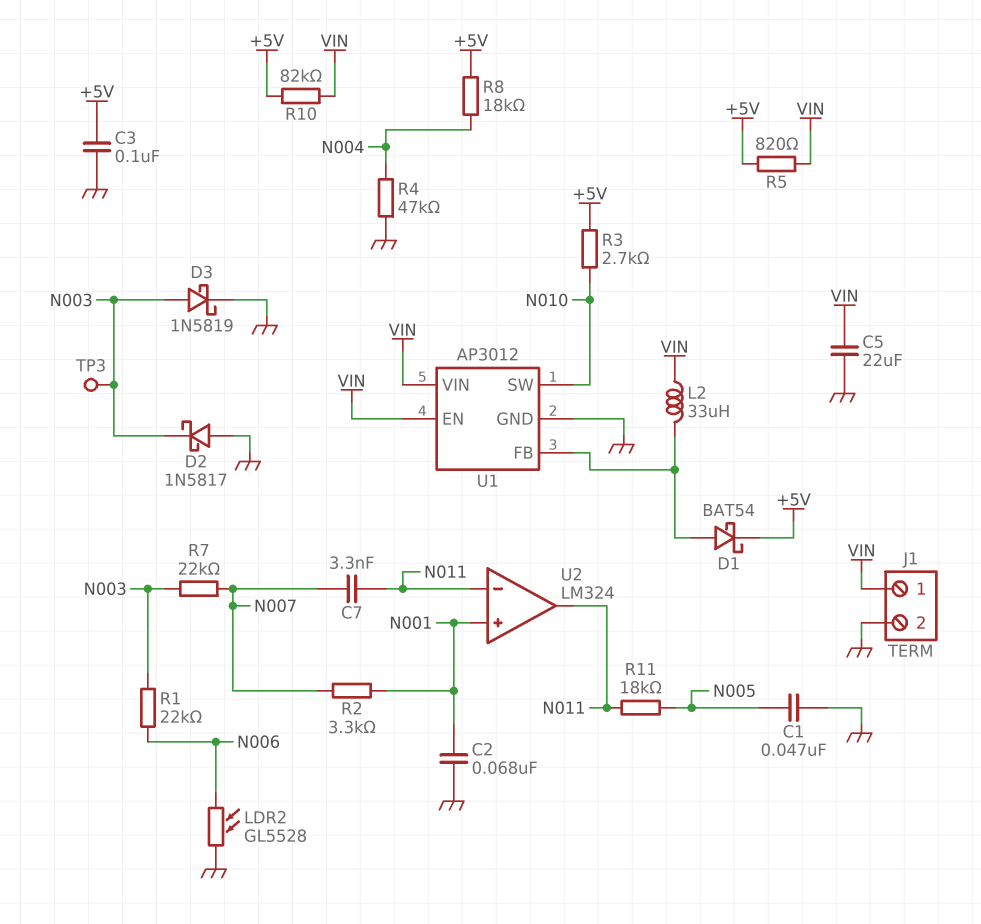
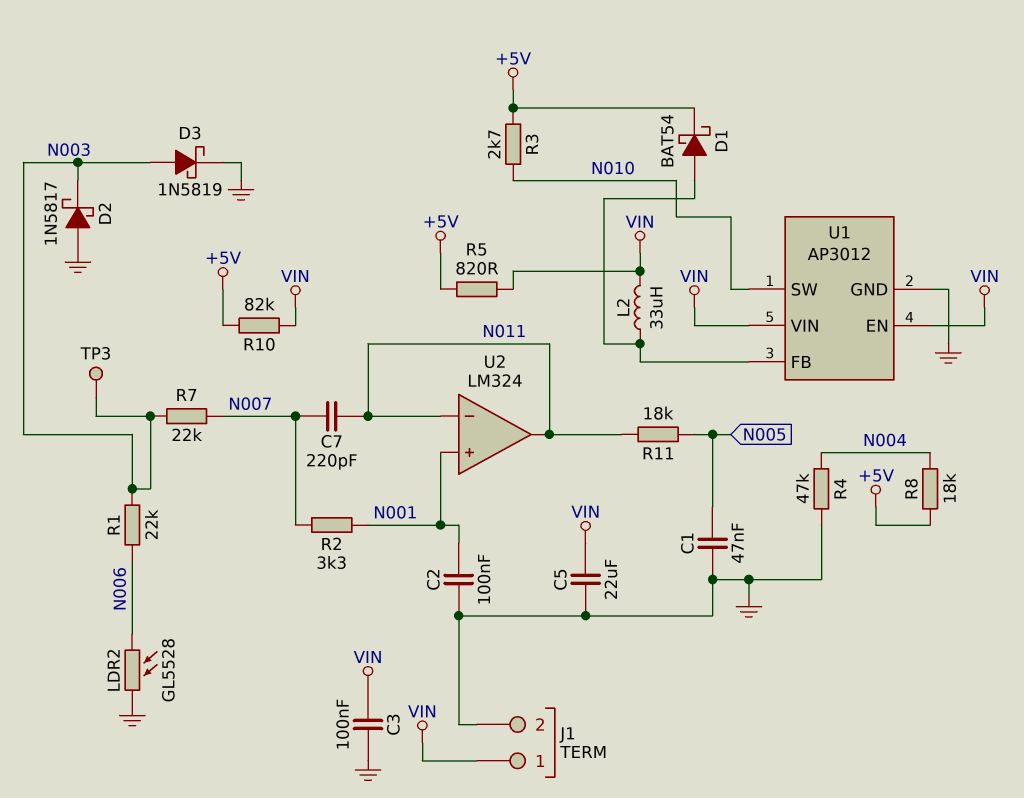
C2: 68nF (GND, N001) -> 100nF (GND, N001)
C3: 100nF (+5V, GND) -> 100nF (GND, VIN)
C7: 3.3nF (N007, N011) -> 220pF (N007, N011)

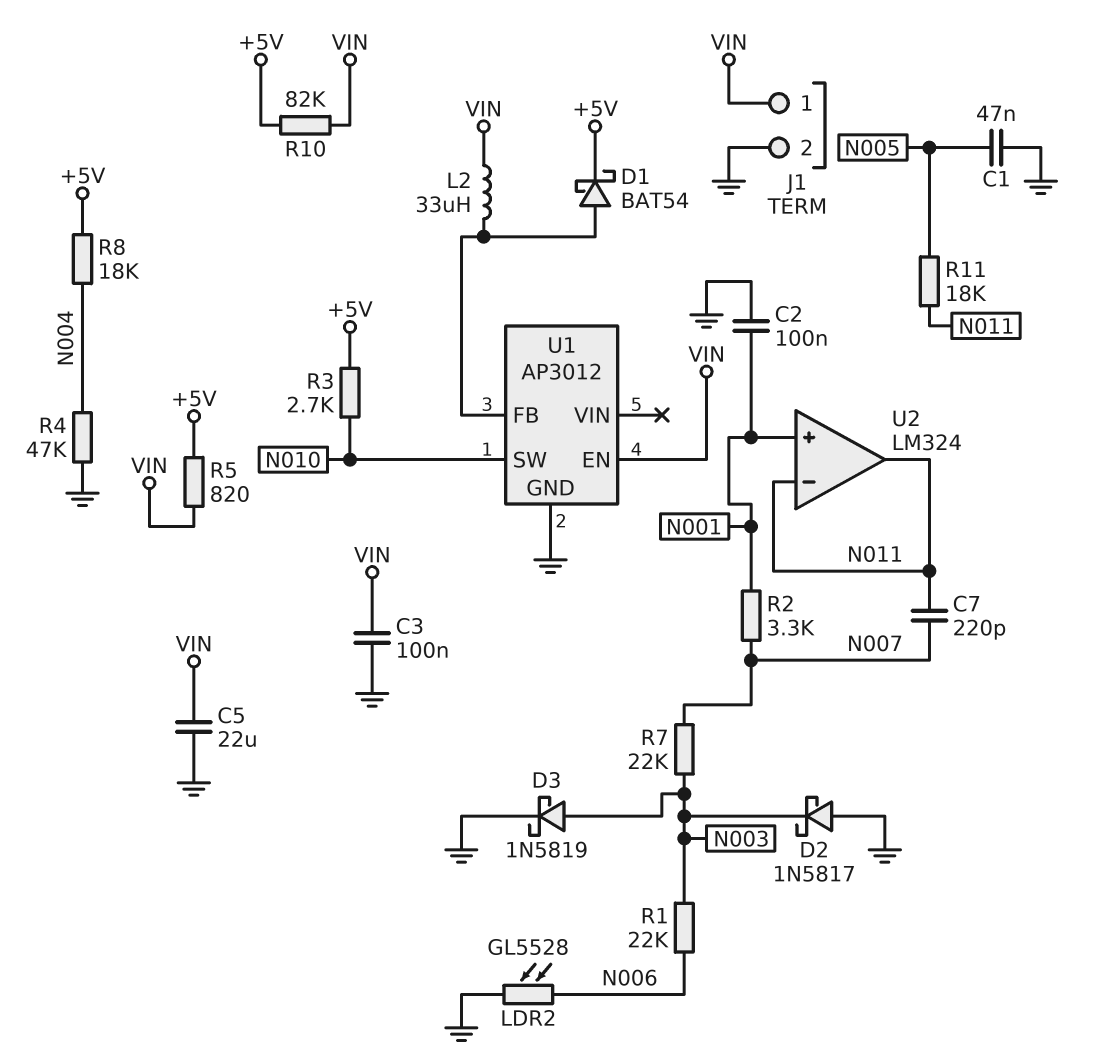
TP3: test point (N003) -> none
U1 pin VIN: VIN -> none

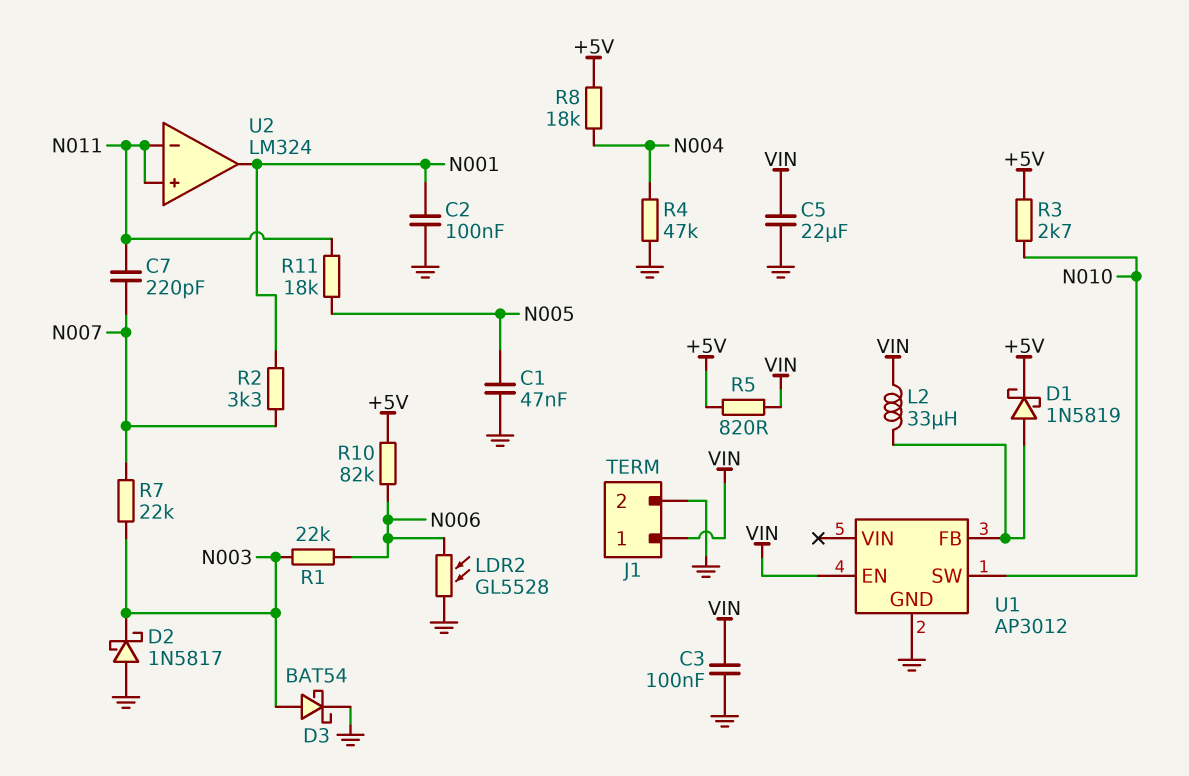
D1: schottky BAT54 (A U1/FB, K +5V) -> schottky 1N5819 (A U1/FB, K +5V)
D3: schottky 1N5819 (A N003, K GND) -> schottky BAT54 (A N003, K GND)
R10: 82k (+5V, VIN) -> 82k (+5V, N006)
U2 pin in+: N001 -> N011
U2 pin out: N011 -> N001

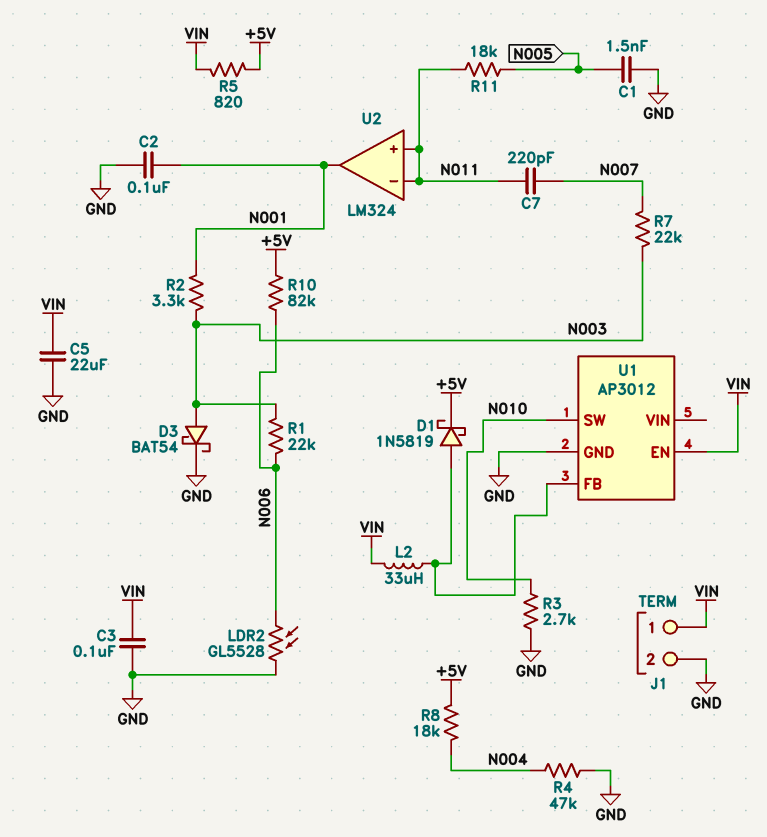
C1: 47nF (GND, N005) -> 1.5nF (GND, N005)
D2: schottky 1N5817 (A GND, K N003) -> none
R2: 3.3k (N001, N007) -> 3.3k (N001, N003)
R3: 2.7k (+5V, N010) -> 2.7k (GND, N010)

